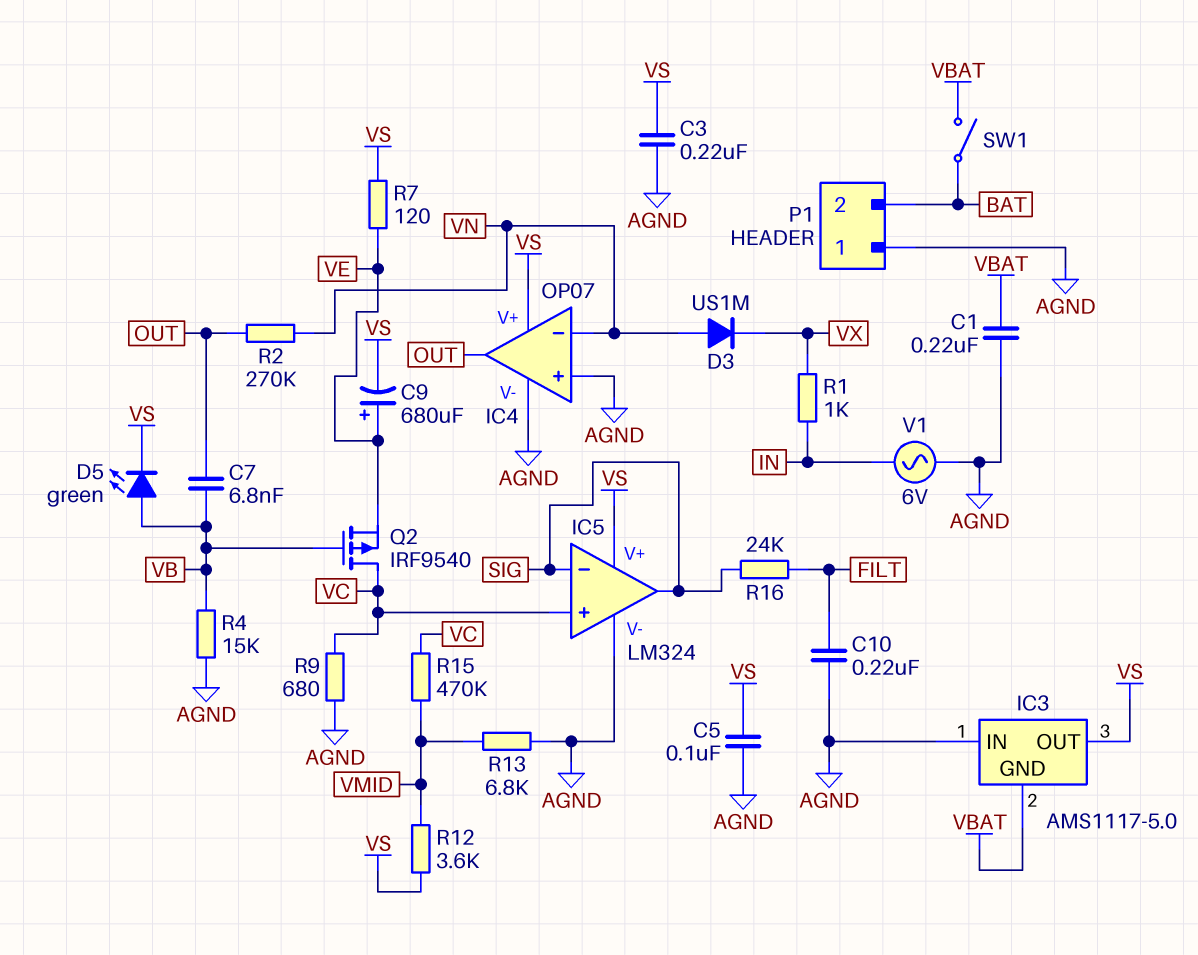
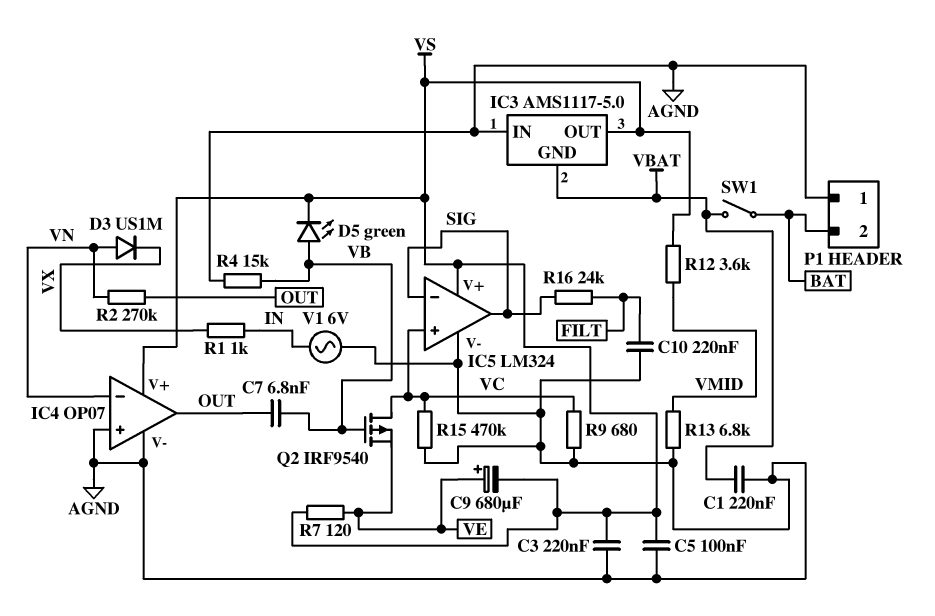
R15: 470k (VC, VMID) -> 470k (AGND, VC)

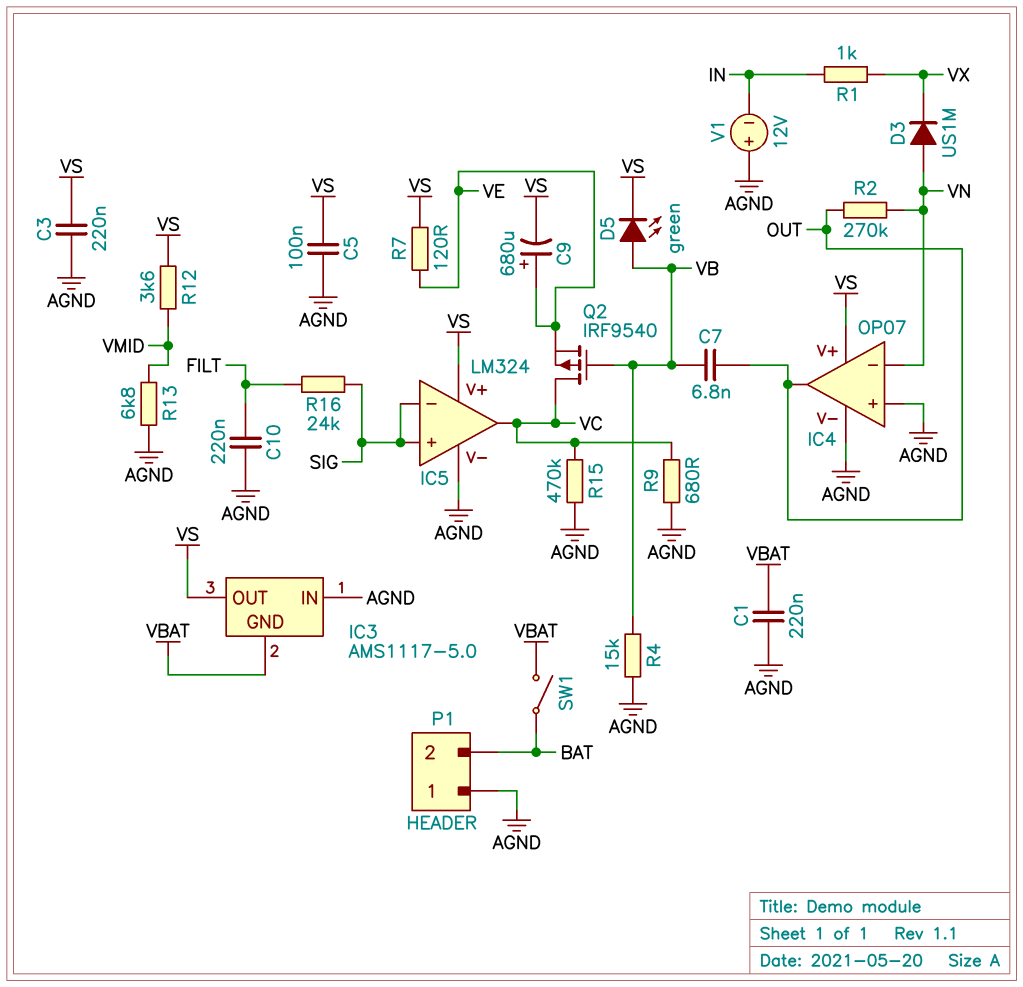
IC5 pin in+: VC -> SIG
IC5 pin out: SIG -> VC
V1: AC 6V (AGND, IN) -> 12V (plus AGND, minus IN)

